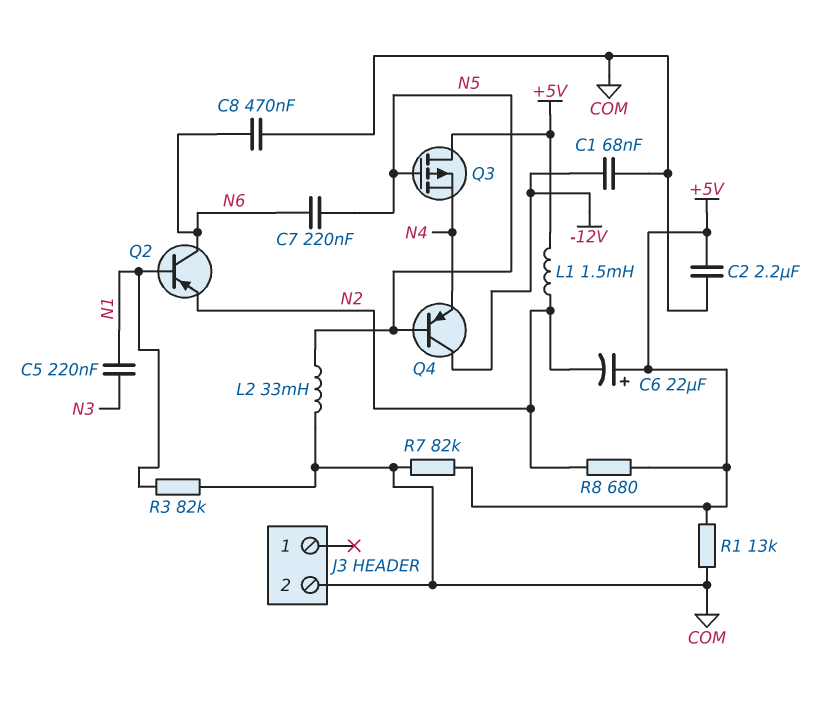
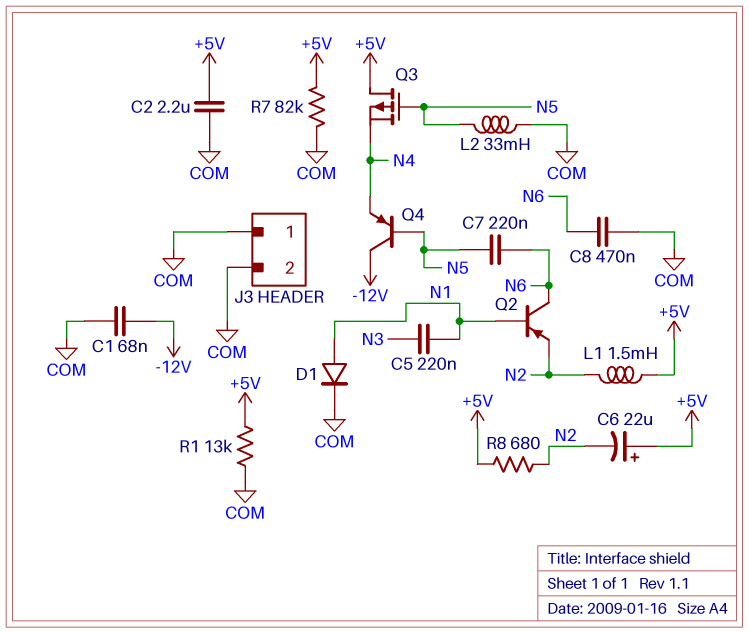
D1: none -> diode (A N1, K COM)
J3 pin 1: none -> COM
R3: 82k (COM, N1) -> none

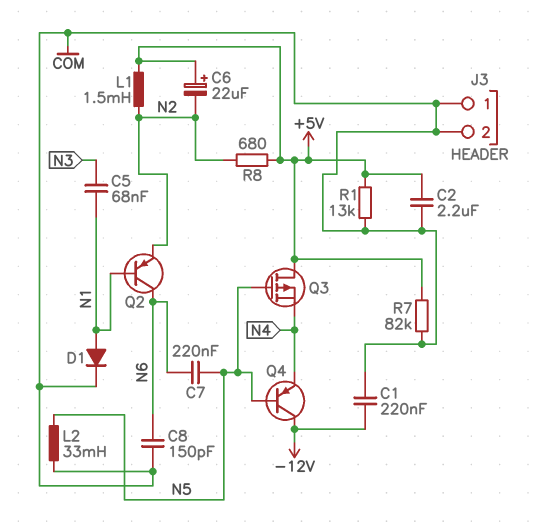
C1: 68nF (-12V, COM) -> 220nF (-12V, COM)
C5: 220nF (N1, N3) -> 68nF (N1, N3)
C8: 470nF (COM, N6) -> 150pF (COM, N6)

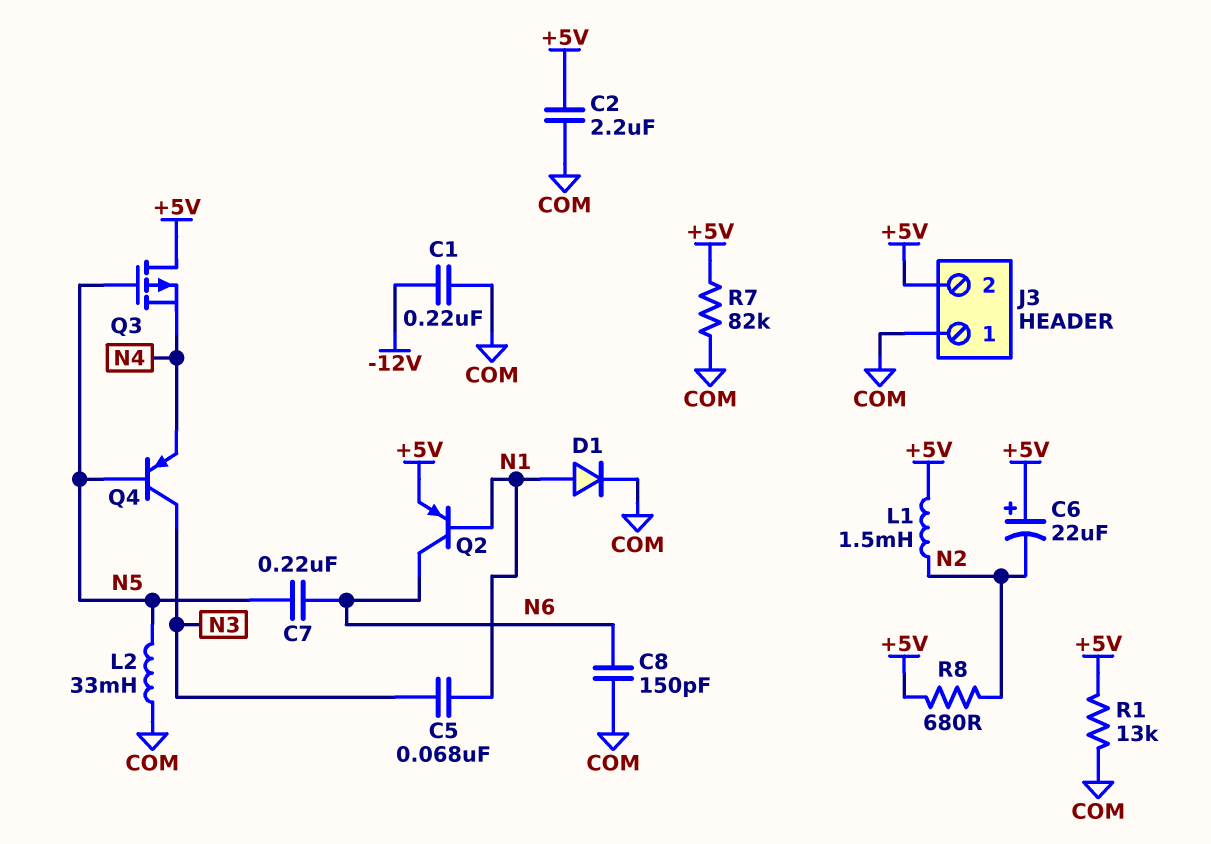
J3 pin 2: COM -> +5V
Q2: PNP (B N1, C N6, E N2) -> PNP (B N1, C N6, E +5V)
Q4: PNP (B N5, C -12V, E N4) -> PNP (B N5, C N3, E N4)

